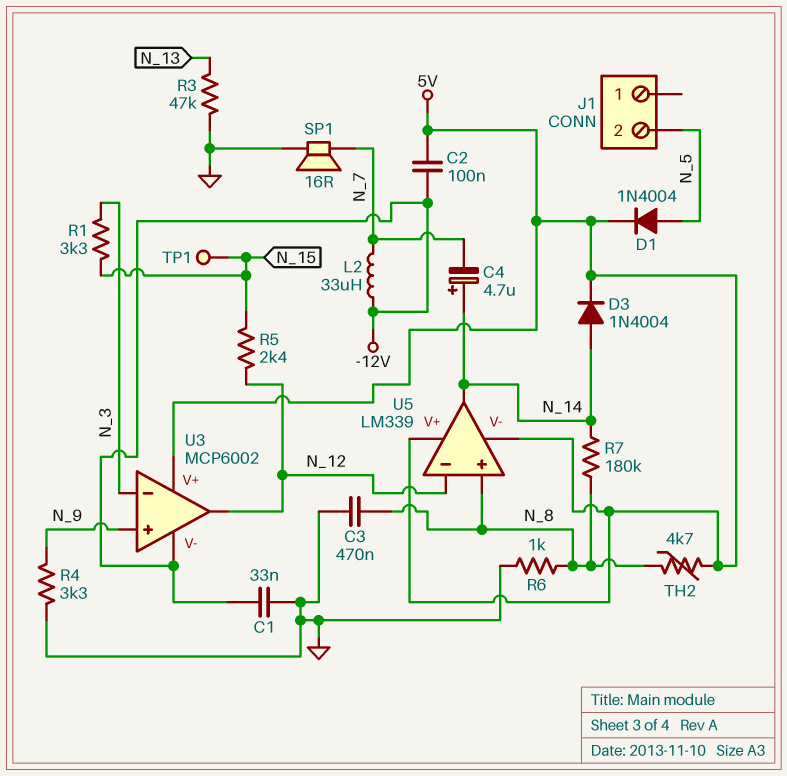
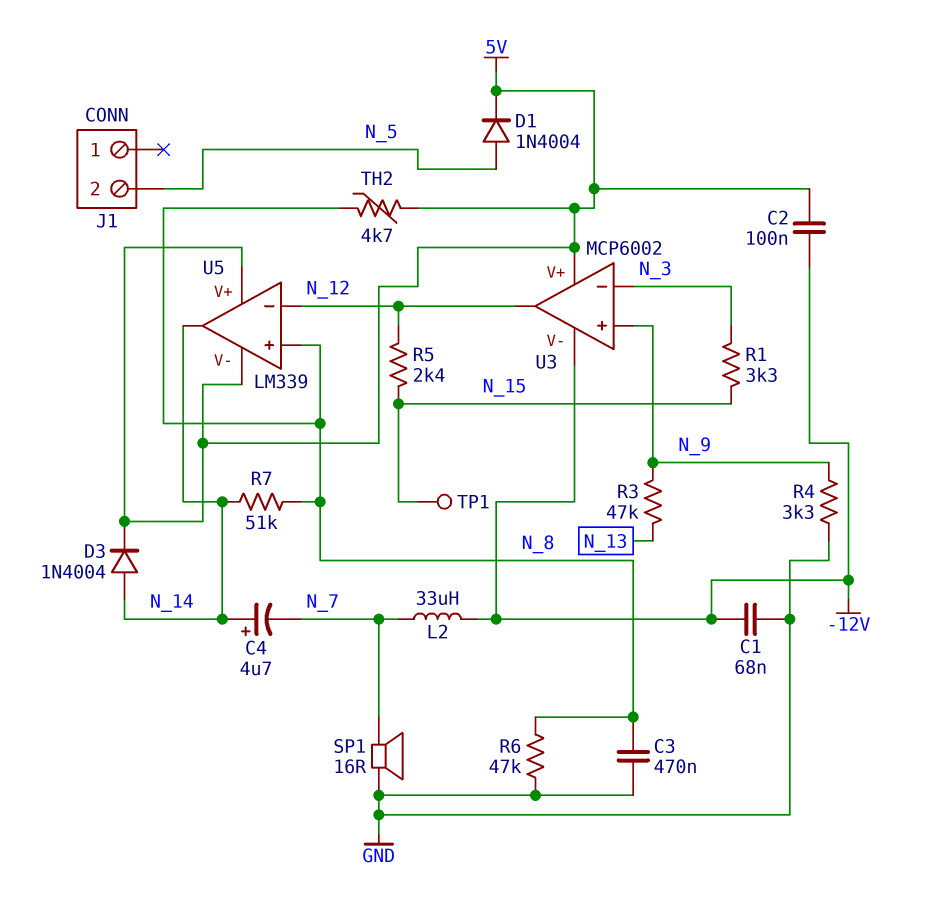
C1: 33nF (-12V, GND) -> 68nF (-12V, GND)
R3: 47k (GND, N_13) -> 47k (N_9, N_13)
R6: 1k (GND, N_8) -> 47k (GND, N_8)
R7: 180k (N_8, N_14) -> 51k (N_8, N_14)

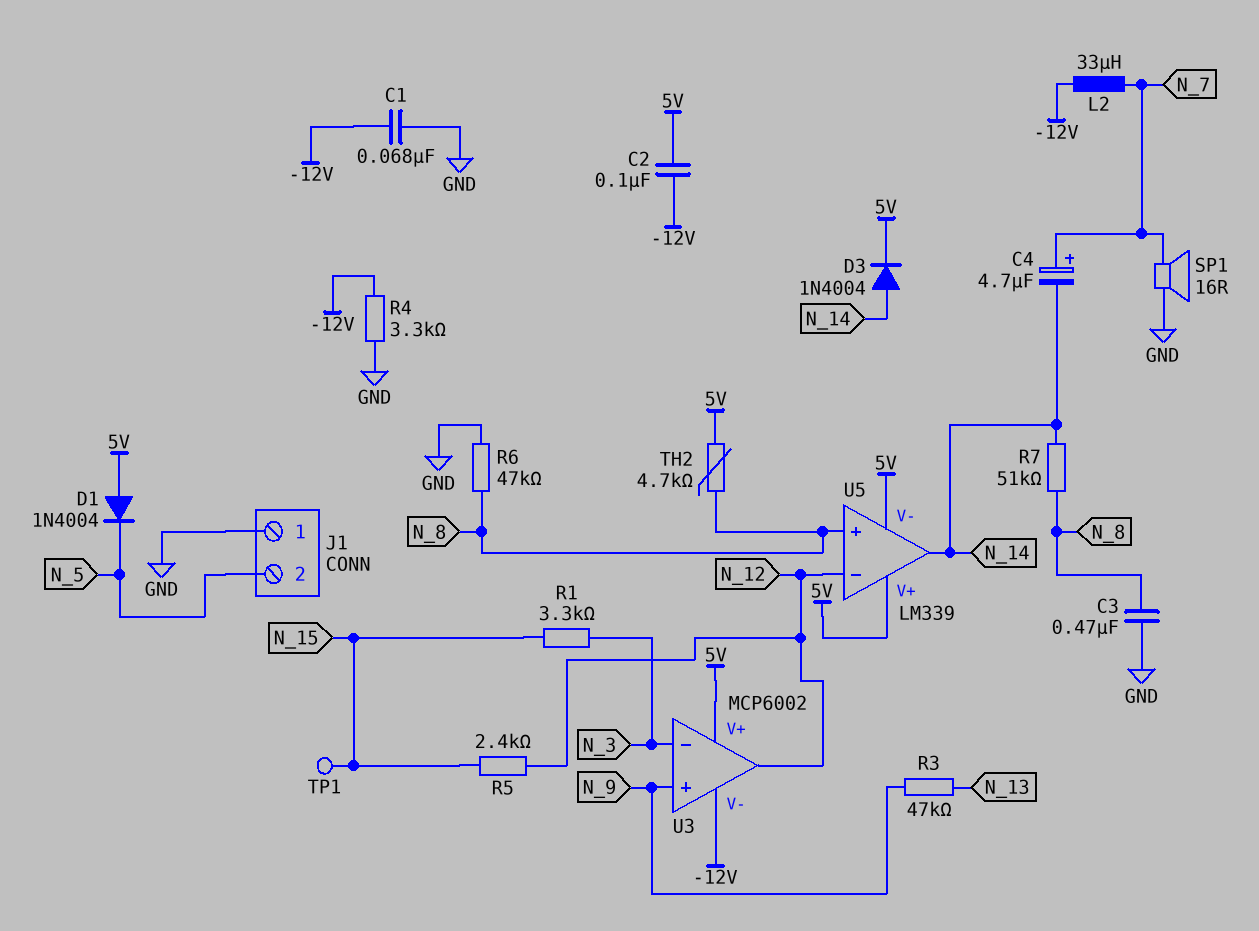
C4: 4.7uF (plus N_14, minus N_7) -> 4.7uF (plus N_7, minus N_14)
D1: diode 1N4004 (A N_5, K 5V) -> diode 1N4004 (A 5V, K N_5)
J1 pin 1: none -> GND
R4: 3.3k (GND, N_9) -> 3.3k (-12V, GND)

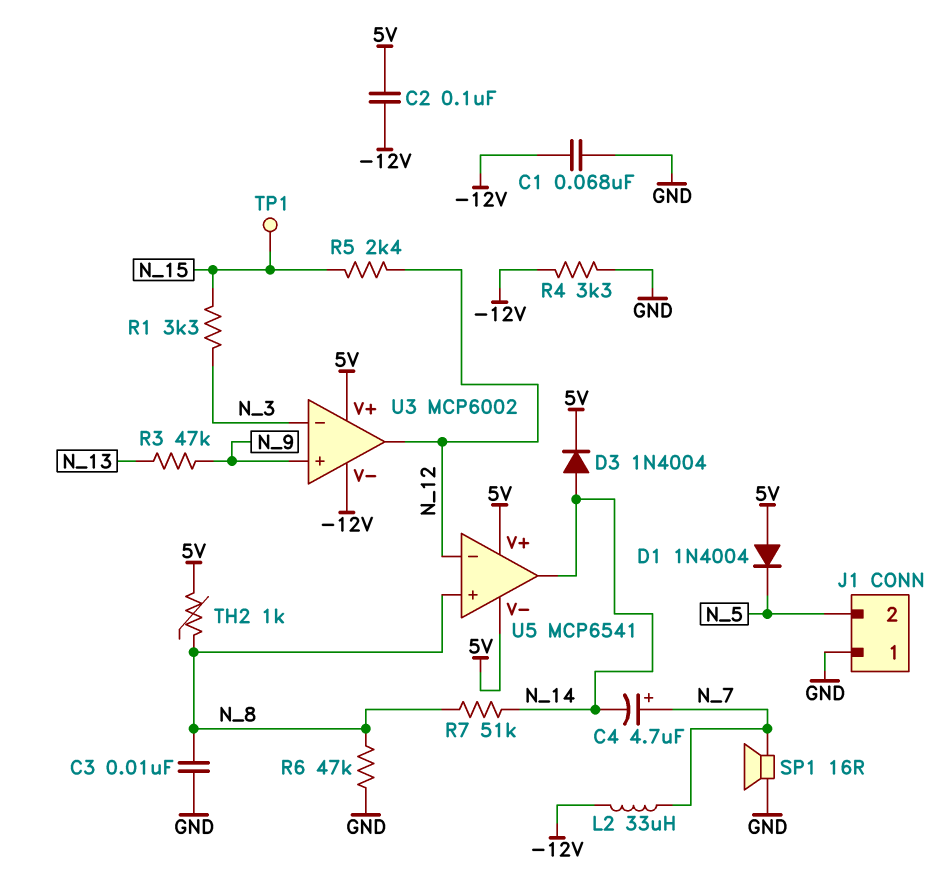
C3: 470nF (GND, N_8) -> 10nF (GND, N_8)
TH2: 4.7k (5V, N_8) -> 1k (5V, N_8)
U5: LM339 -> MCP6541

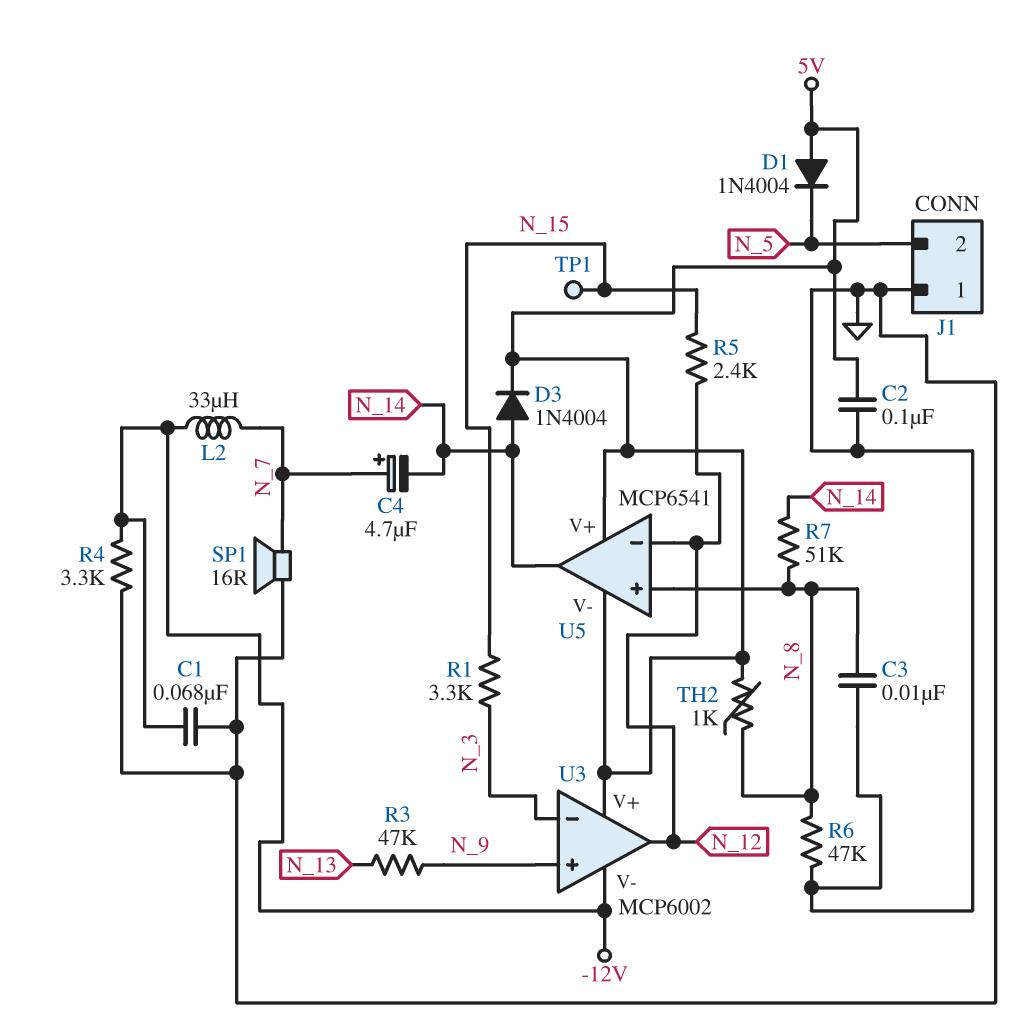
C2: 100nF (-12V, 5V) -> 100nF (5V, GND)

